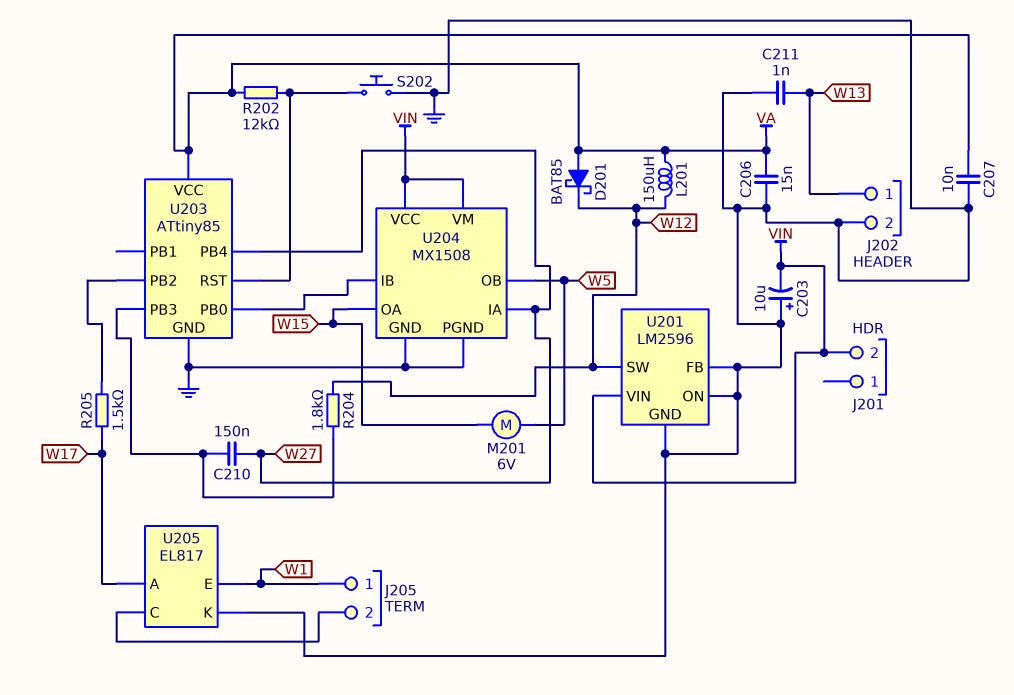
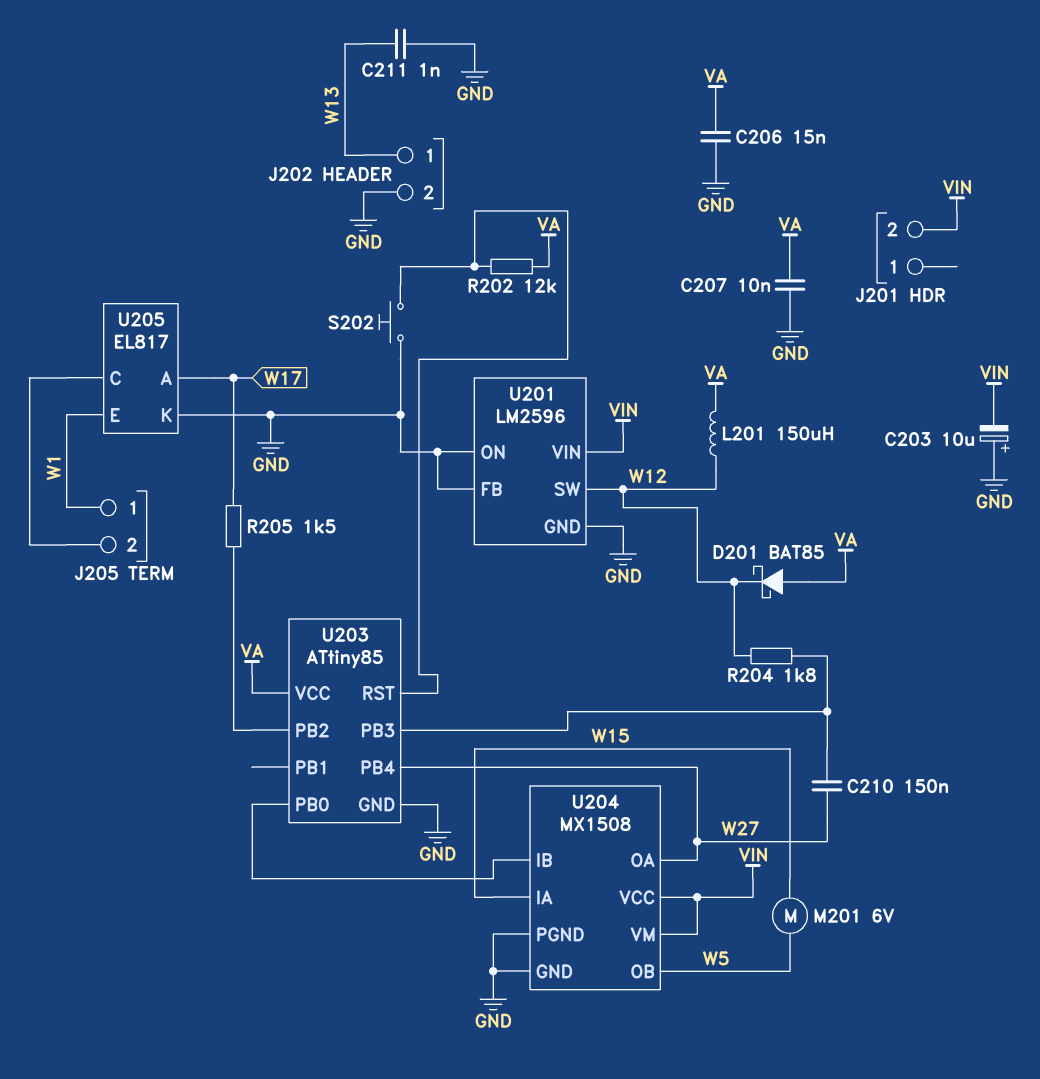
U204 pin IA: W27 -> W15
U204 pin OA: W15 -> W27

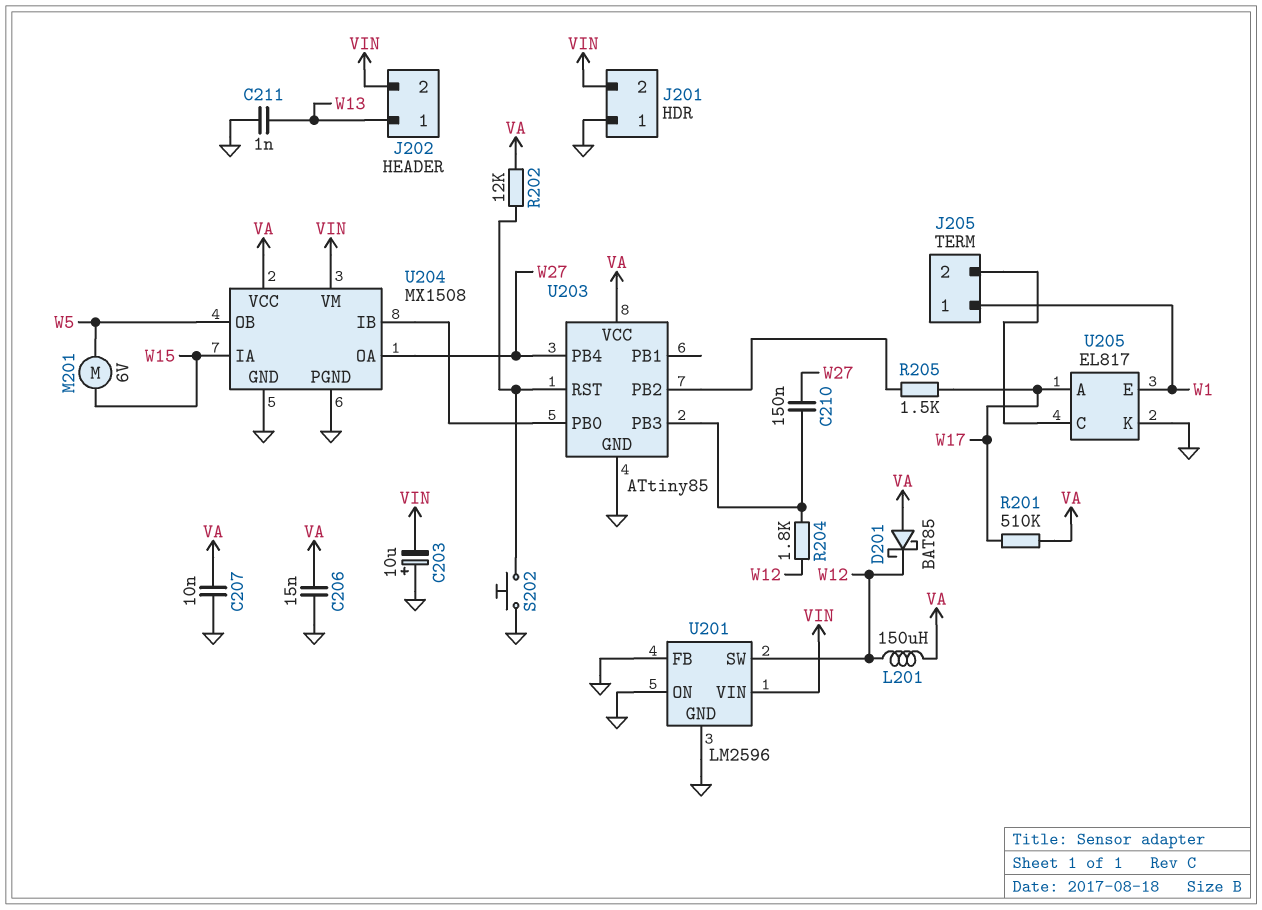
J201 pin 1: none -> GND
J202 pin 2: GND -> VIN
R201: none -> 510k (VA, W17)
U204 pin VCC: VIN -> VA

